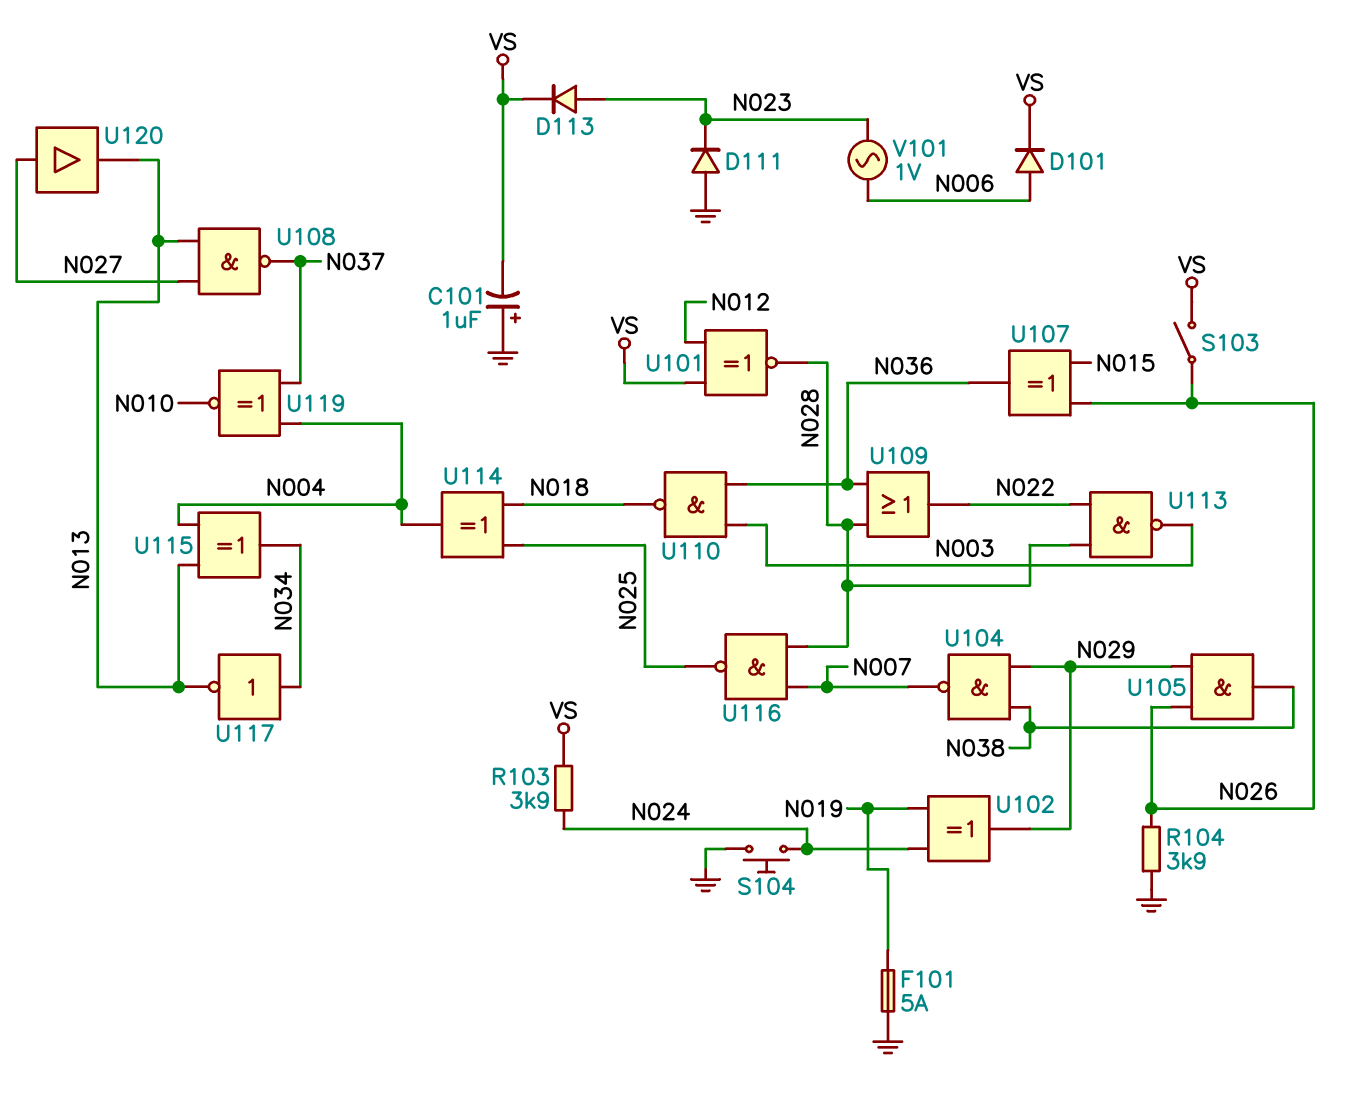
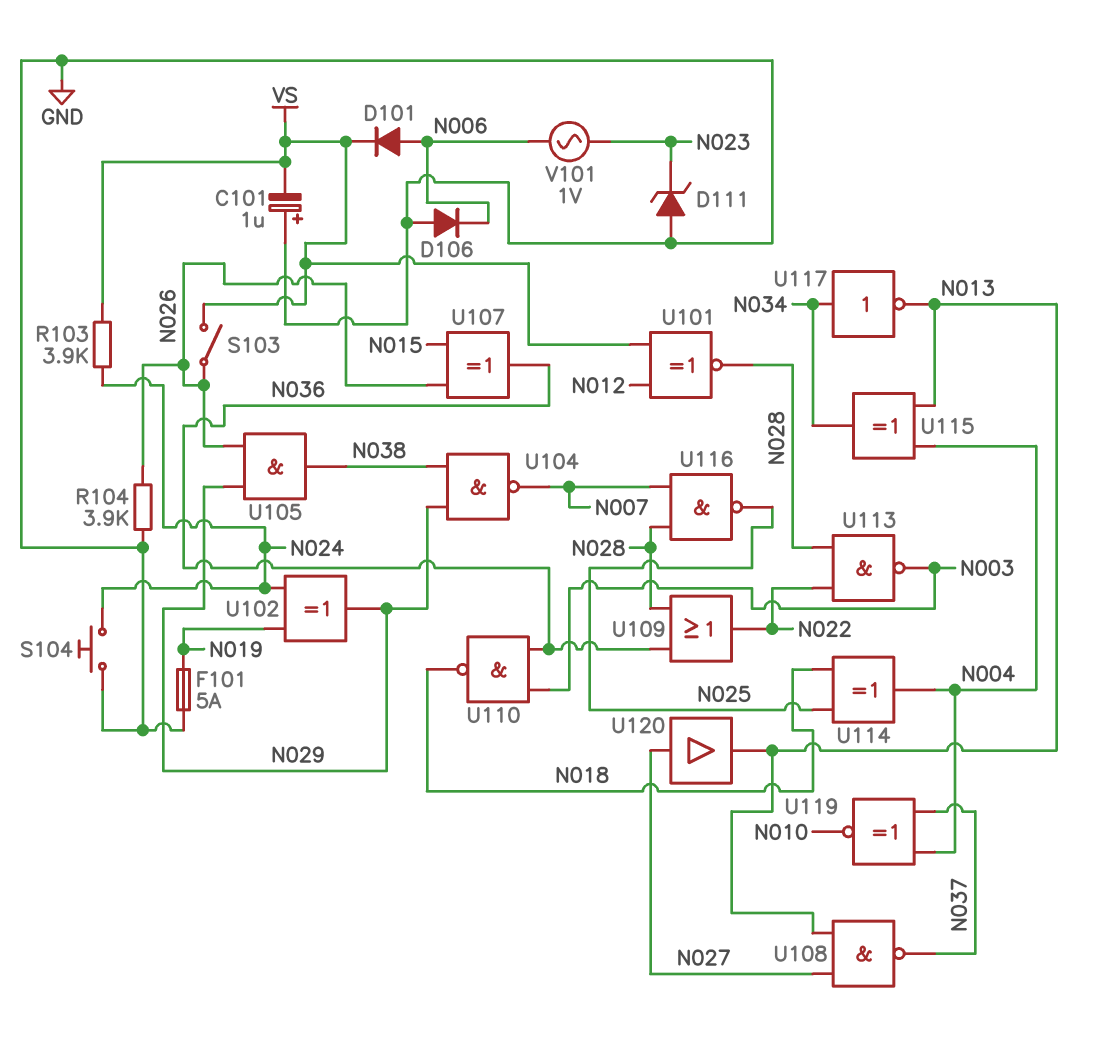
D106: none -> diode (A GND, K N006)
D111: diode (A GND, K N023) -> zener (A GND, K N023)
D113: diode (A N023, K VS) -> none

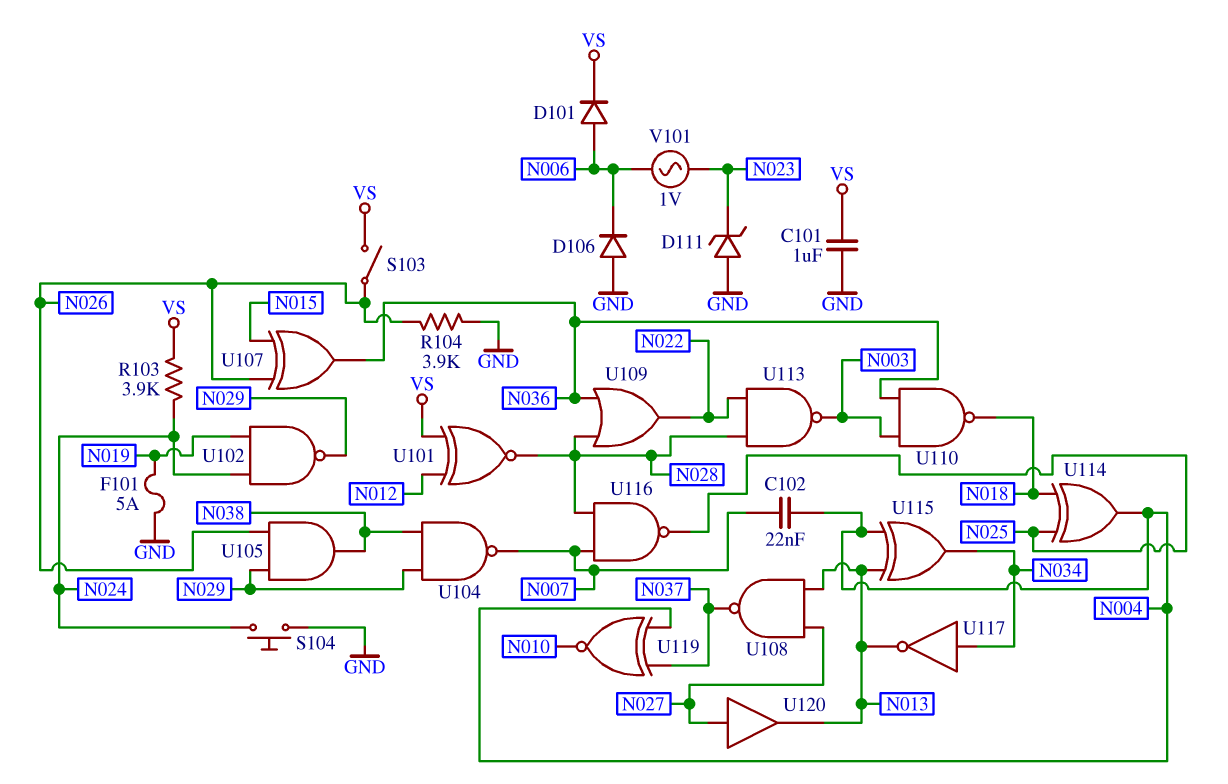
C101: 1uF (plus GND, minus VS) -> 1uF (GND, VS)
C102: none -> 22nF (N004, N007)
U102: XOR (in N019, in N024, out N029) -> NAND (in N019, in N024, out N029)

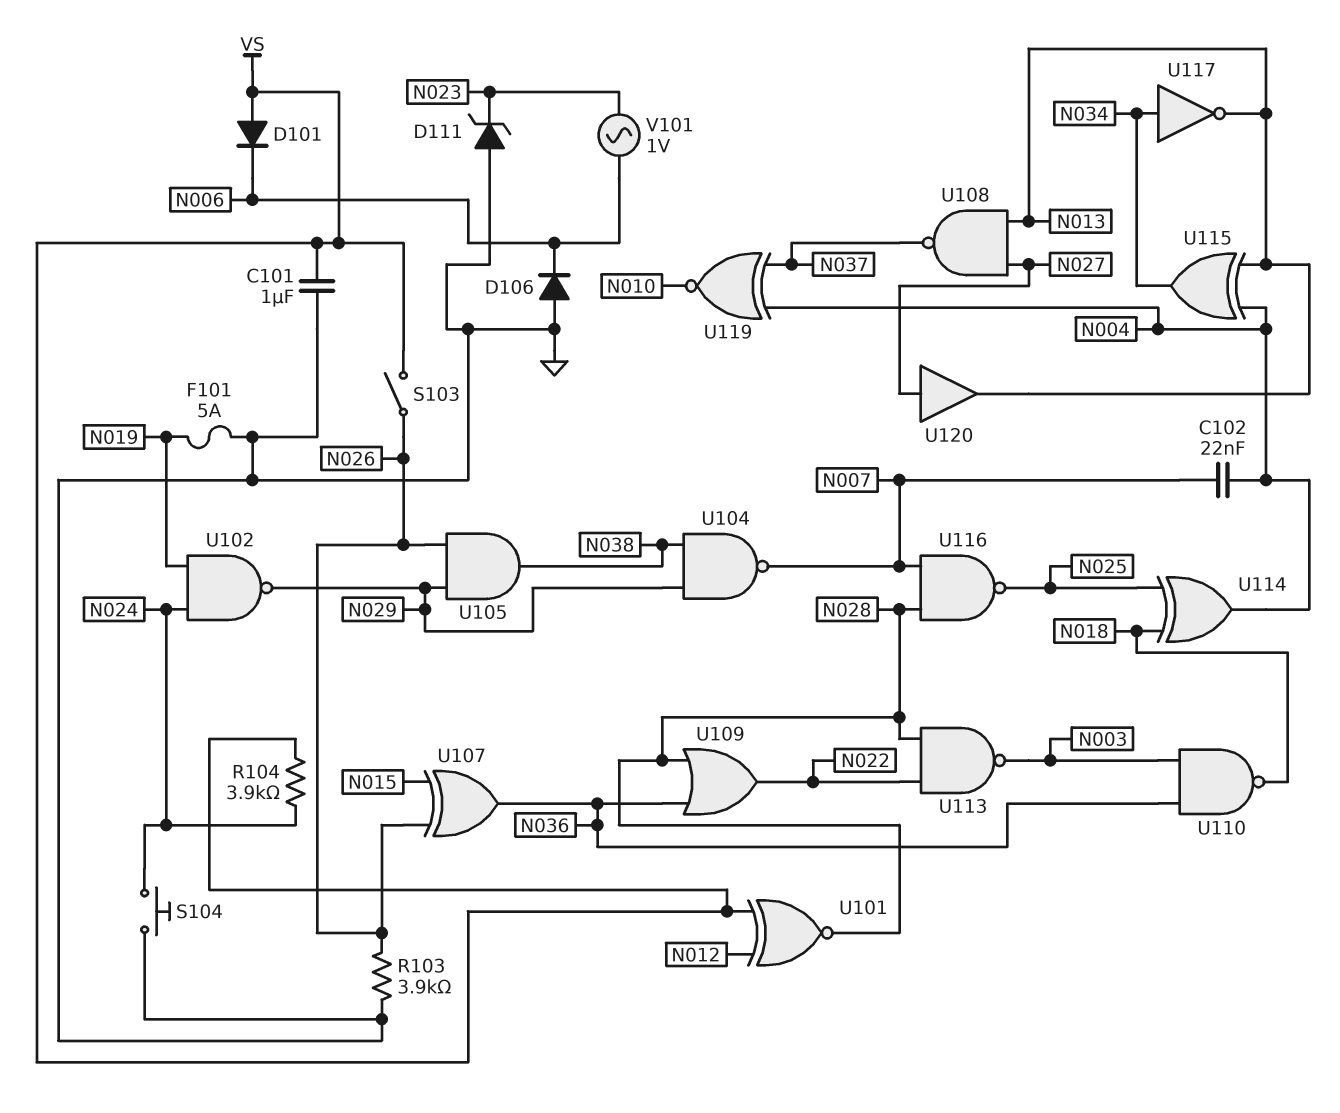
D101: diode (A N006, K VS) -> diode (A VS, K N006)
R103: 3.9k (N024, VS) -> 3.9k (GND, N026)
R104: 3.9k (GND, N026) -> 3.9k (N024, VS)

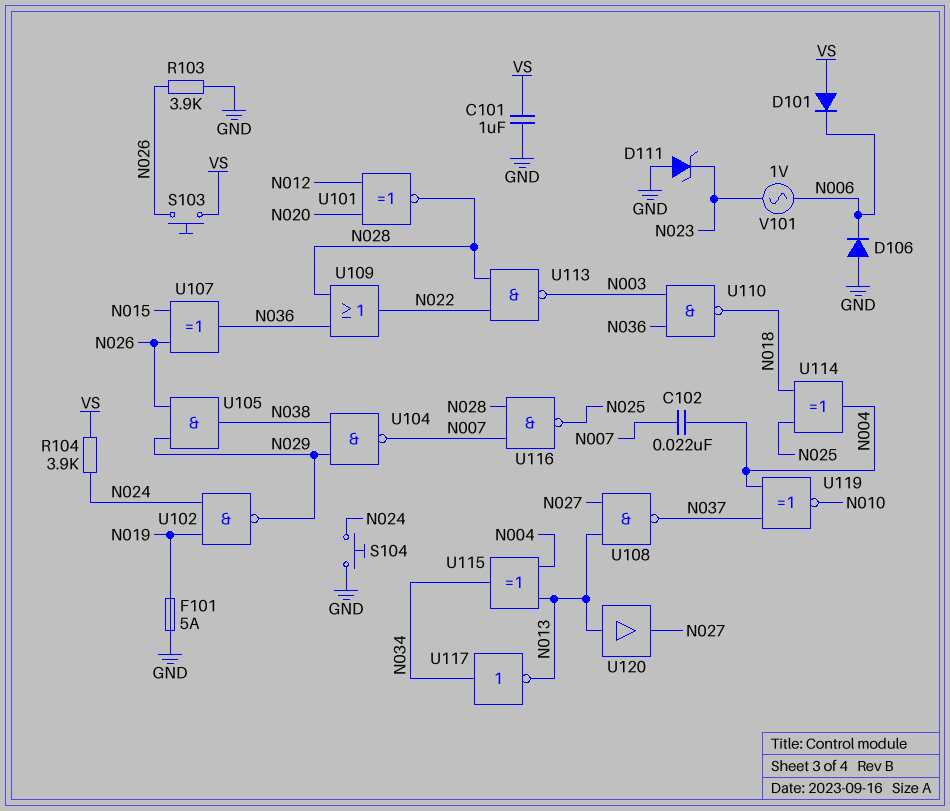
S103: switch (N026, VS) -> button (N026, VS)
U101: XNOR (in N012, in VS, out N028) -> XNOR (in N012, in N020, out N028)
U120: buffer (in N027, out N013) -> buffer (in N013, out N027)

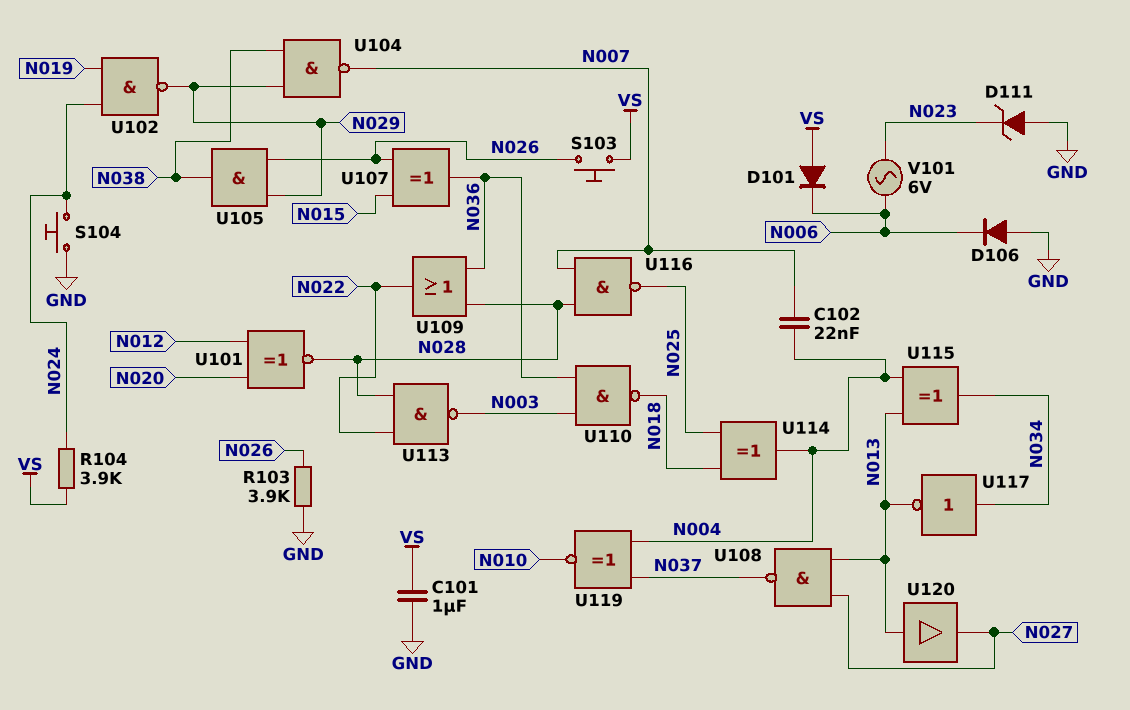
F101: 5A (GND, N019) -> none
V101: AC 1V (N006, N023) -> AC 6V (N006, N023)

